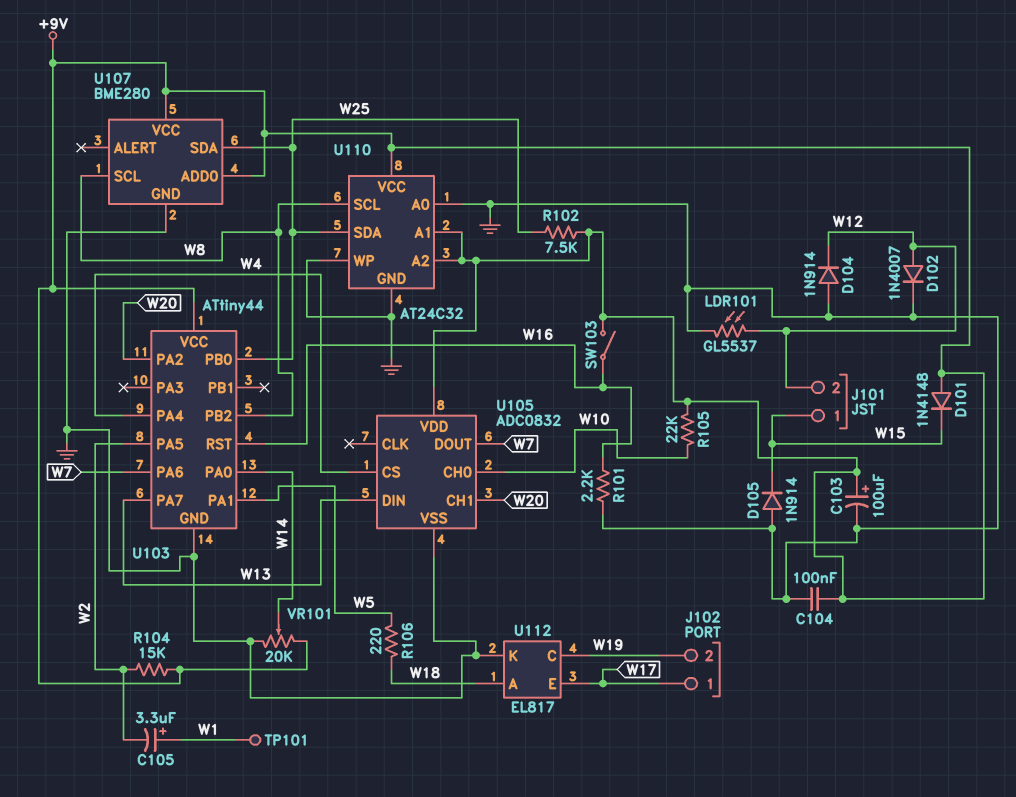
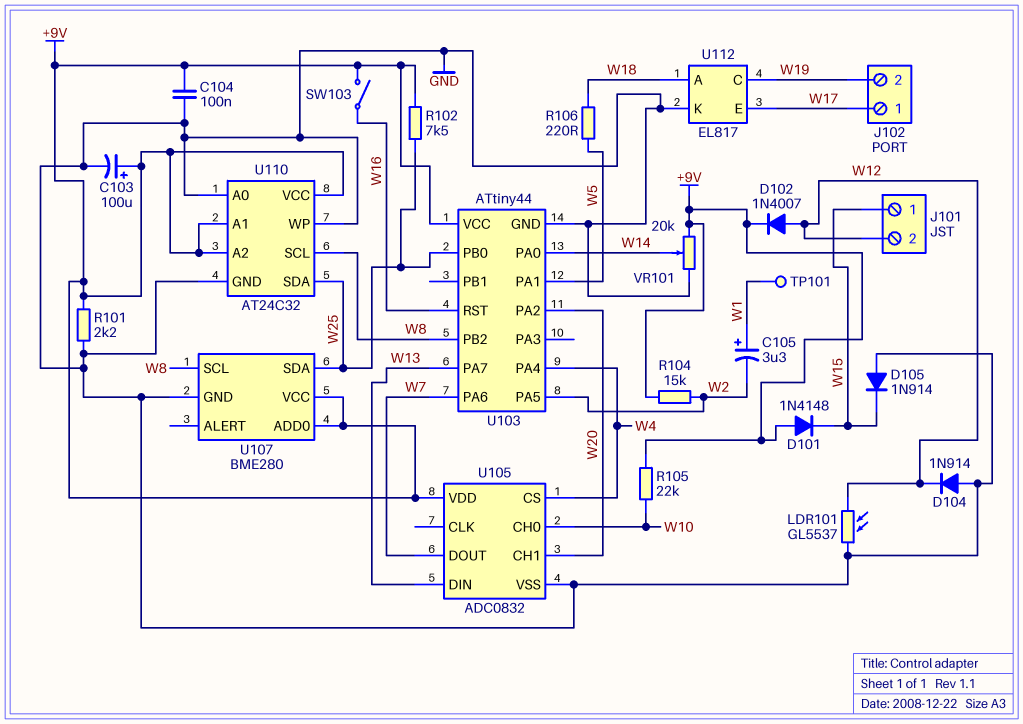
D102: diode 1N4007 (A W12, K GND) -> diode 1N4007 (A W12, K +9V)
R101: 2.2k (GND, W16) -> 2.2k (+9V, GND)

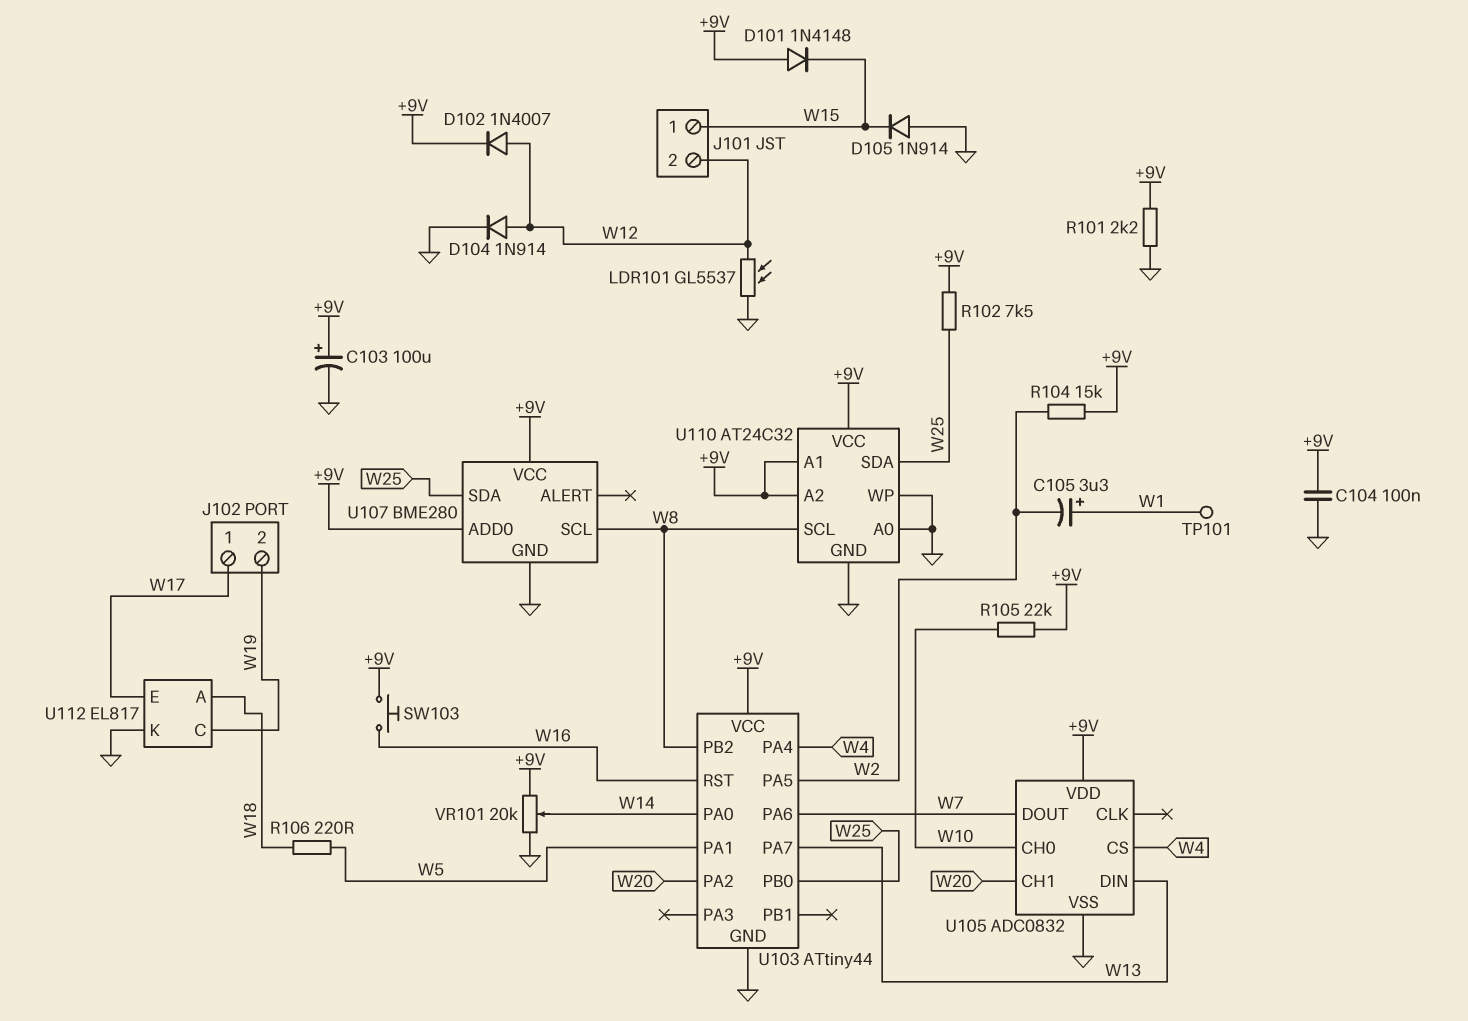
D104: diode 1N914 (A GND, K W12) -> diode 1N914 (A W12, K GND)
SW103: switch (+9V, W16) -> button (+9V, W16)

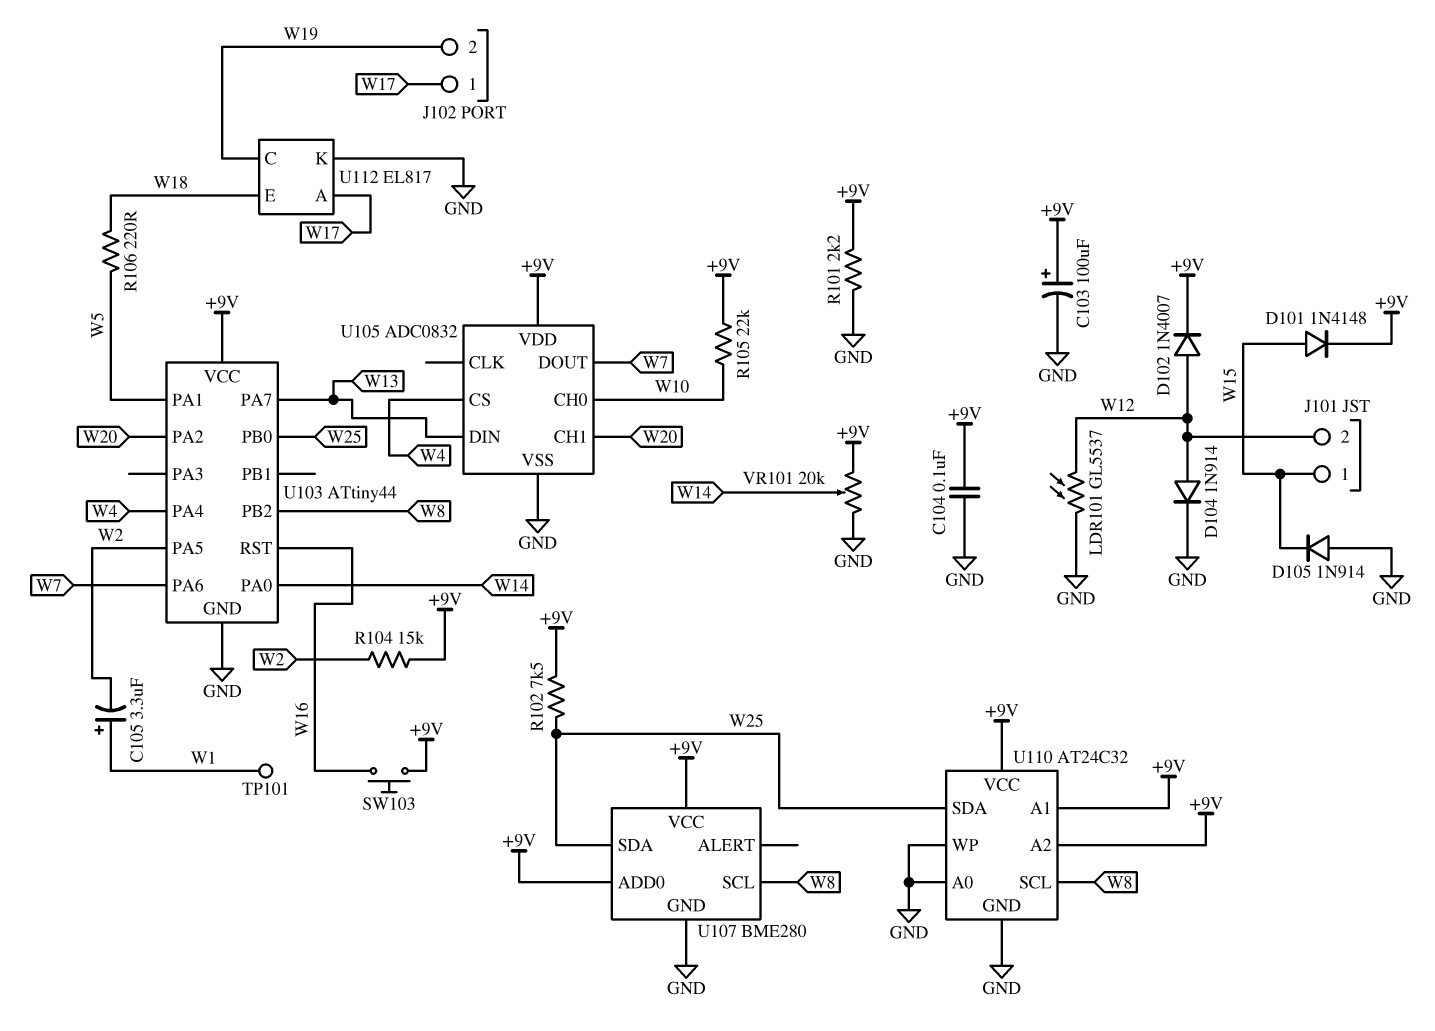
D101: diode 1N4148 (A +9V, K W15) -> diode 1N4148 (A W15, K +9V)
U112 pin A: W18 -> W17
U112 pin E: W17 -> W18

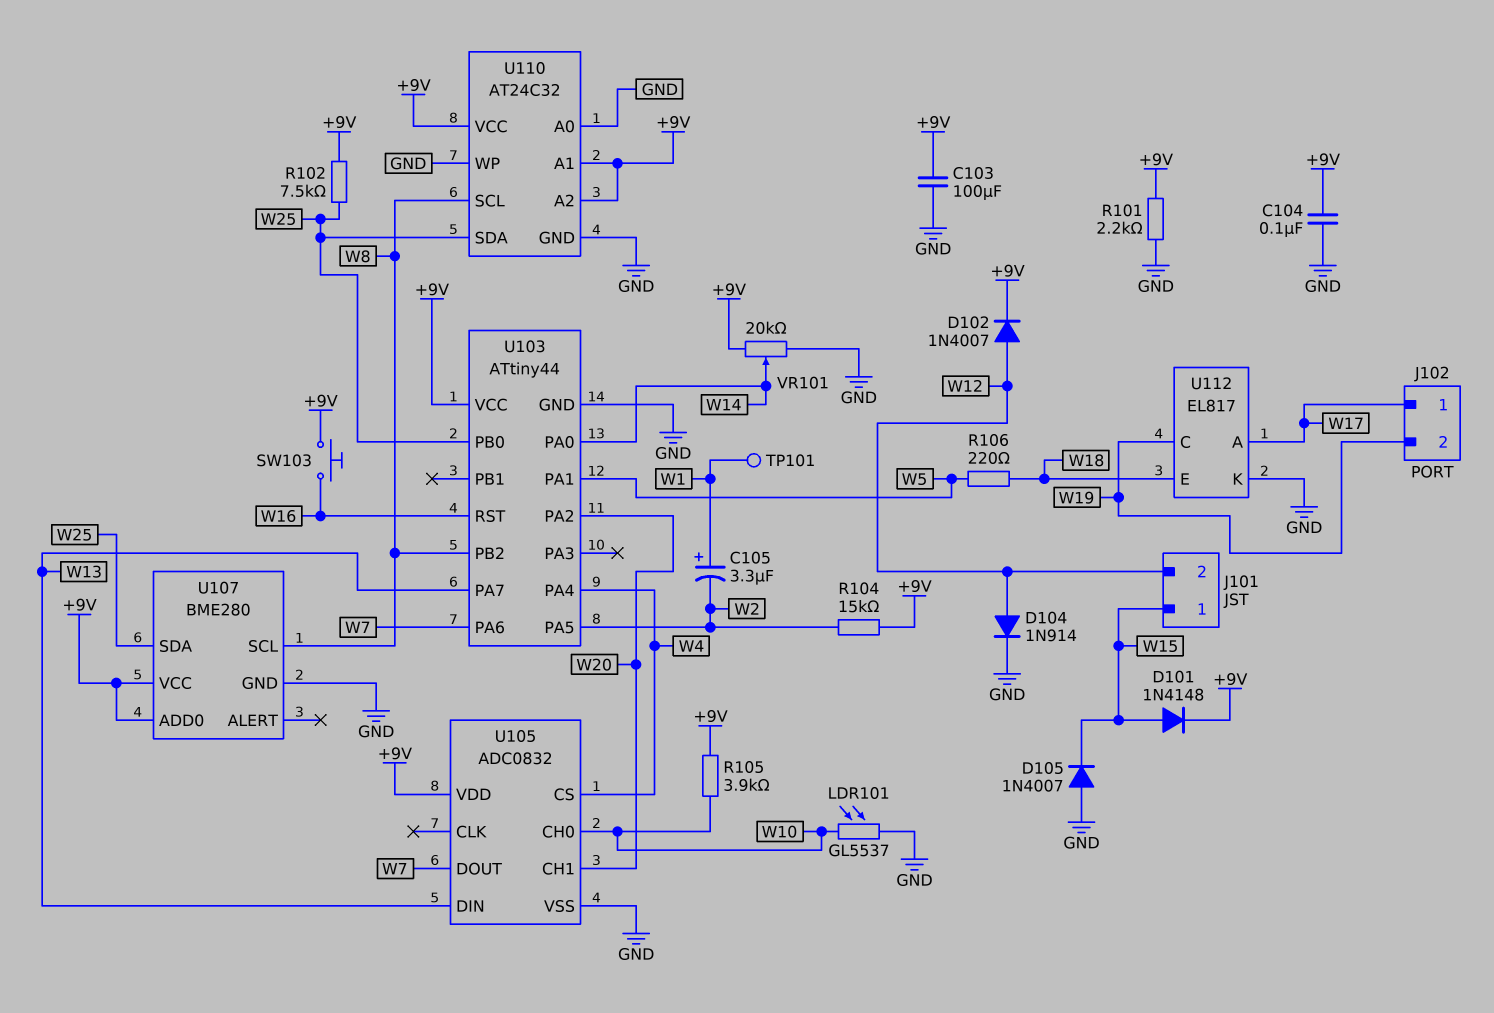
C103: 100uF (plus +9V, minus GND) -> 100uF (+9V, GND)
D105: diode 1N914 (A GND, K W15) -> diode 1N4007 (A GND, K W15)
LDR101: GL5537 (GND, W12) -> GL5537 (GND, W10)
R105: 22k (+9V, W10) -> 3.9k (+9V, W10)

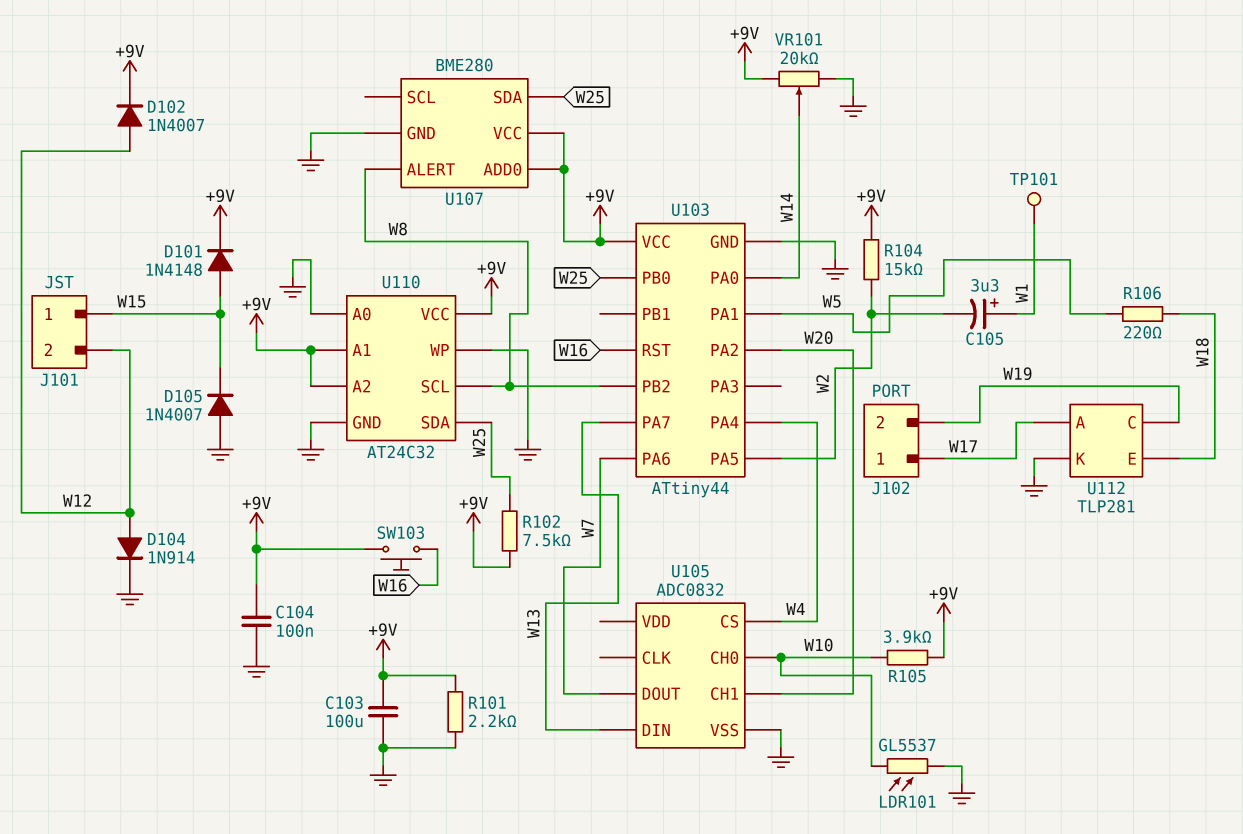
U105 pin VDD: +9V -> none
U107 pin ALERT: none -> W8
U107 pin SCL: W8 -> none
U112: EL817 -> TLP281

